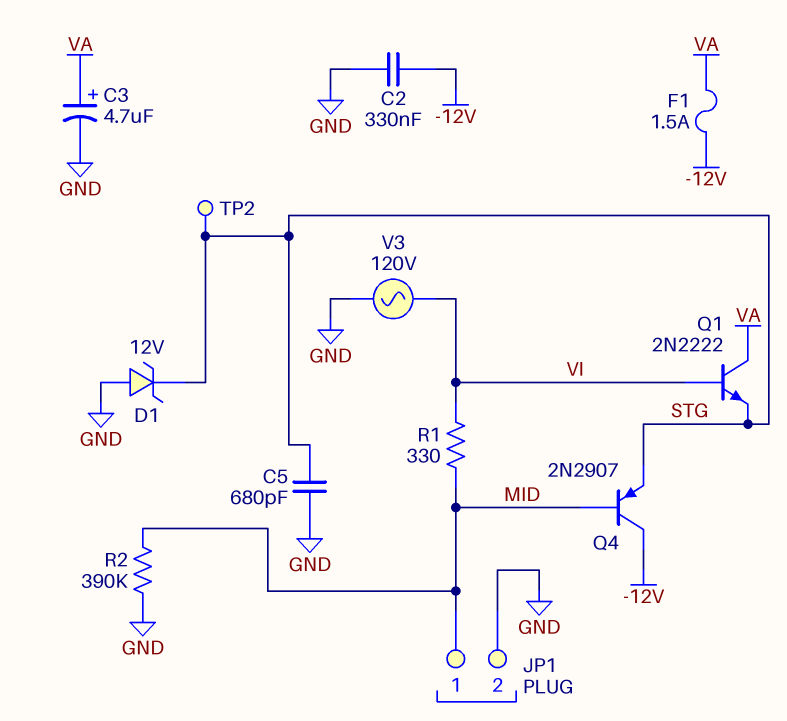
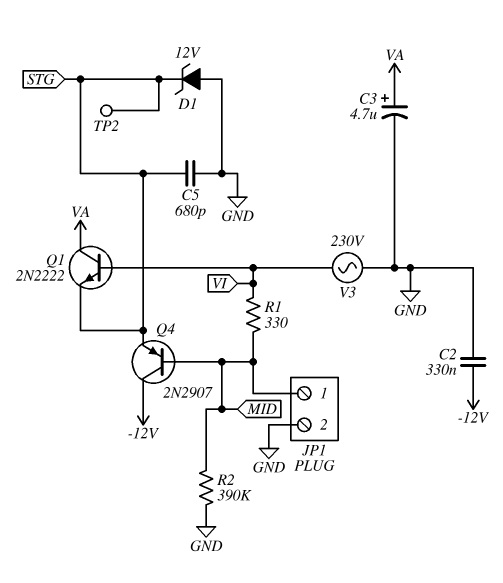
F1: 1.5A (-12V, VA) -> none
V3: AC 120V (GND, VI) -> AC 230V (GND, VI)

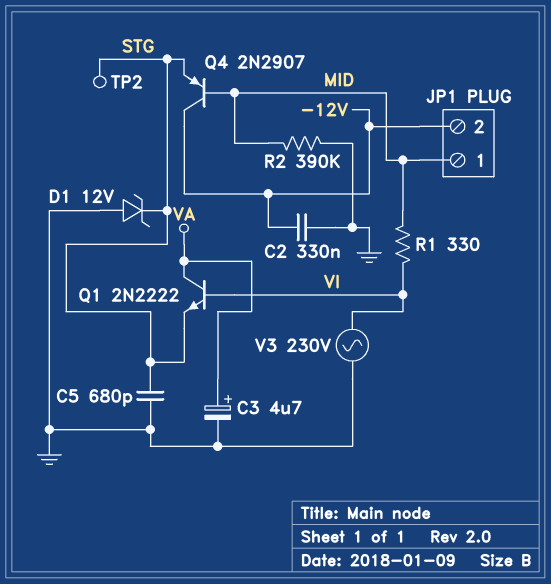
JP1 pin 2: GND -> -12V

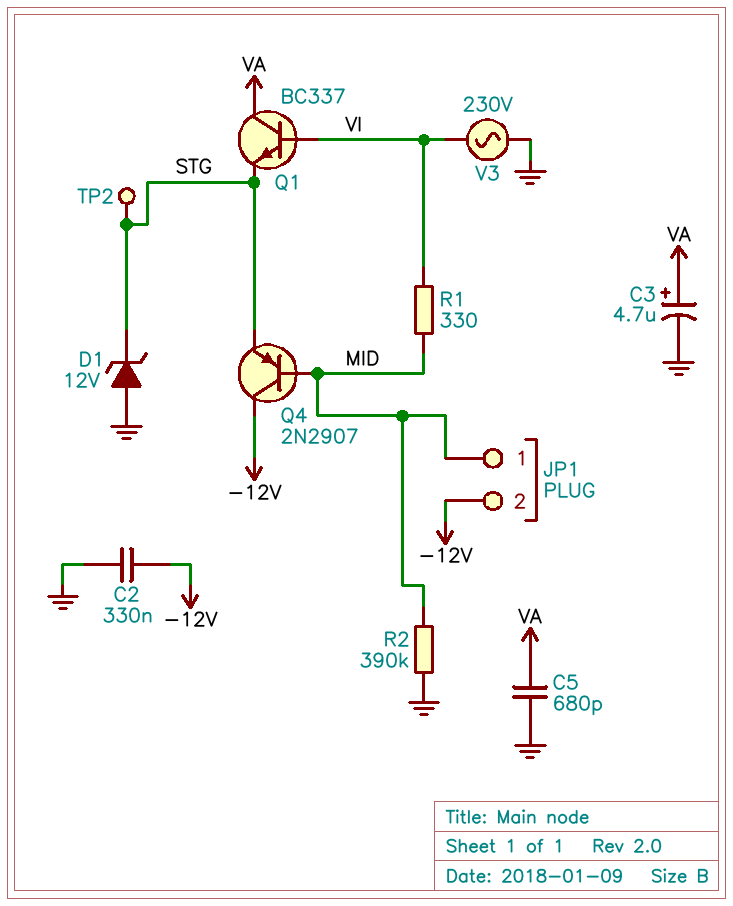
C5: 680pF (GND, STG) -> 680pF (GND, VA)
Q1: NPN 2N2222 (B VI, C VA, E STG) -> NPN BC337 (B VI, C VA, E STG)

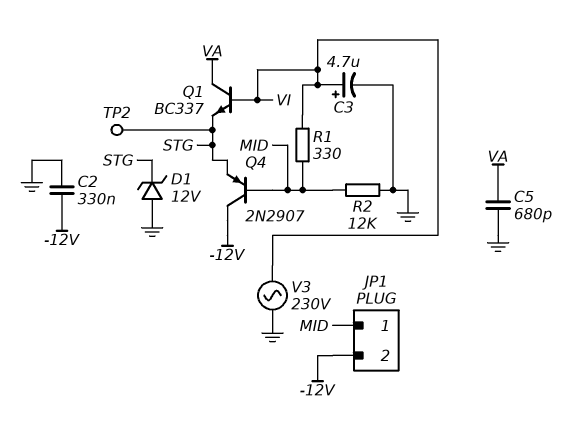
C3: 4.7uF (plus VA, minus GND) -> 4.7uF (plus VI, minus GND)
R2: 390k (GND, MID) -> 12k (GND, MID)

